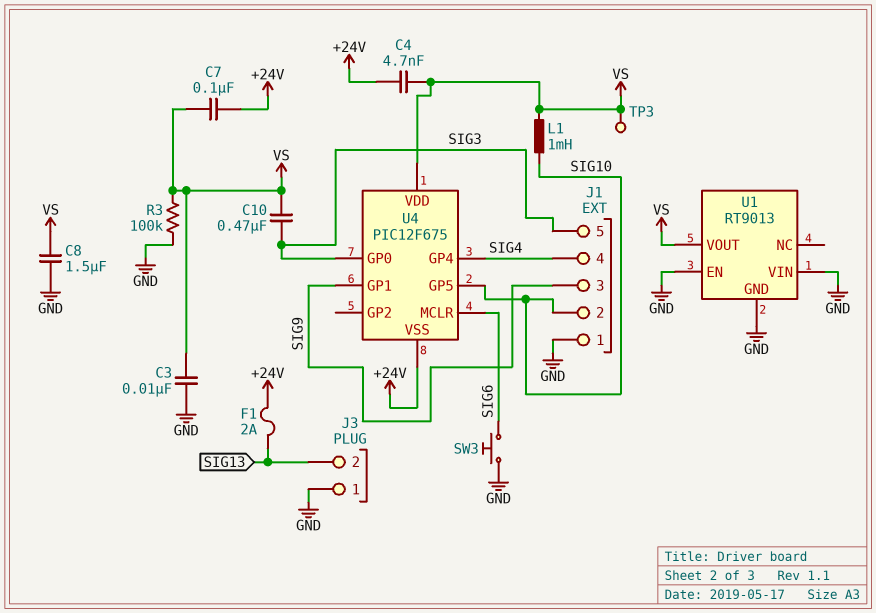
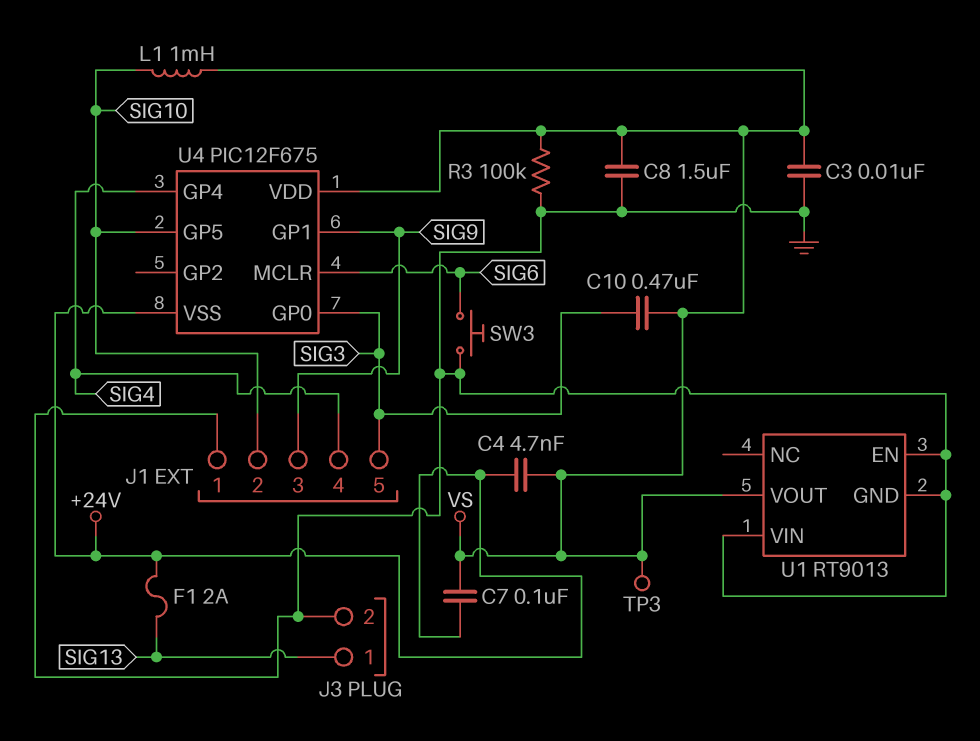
J3 pin 1: GND -> SIG13
J3 pin 2: SIG13 -> GND

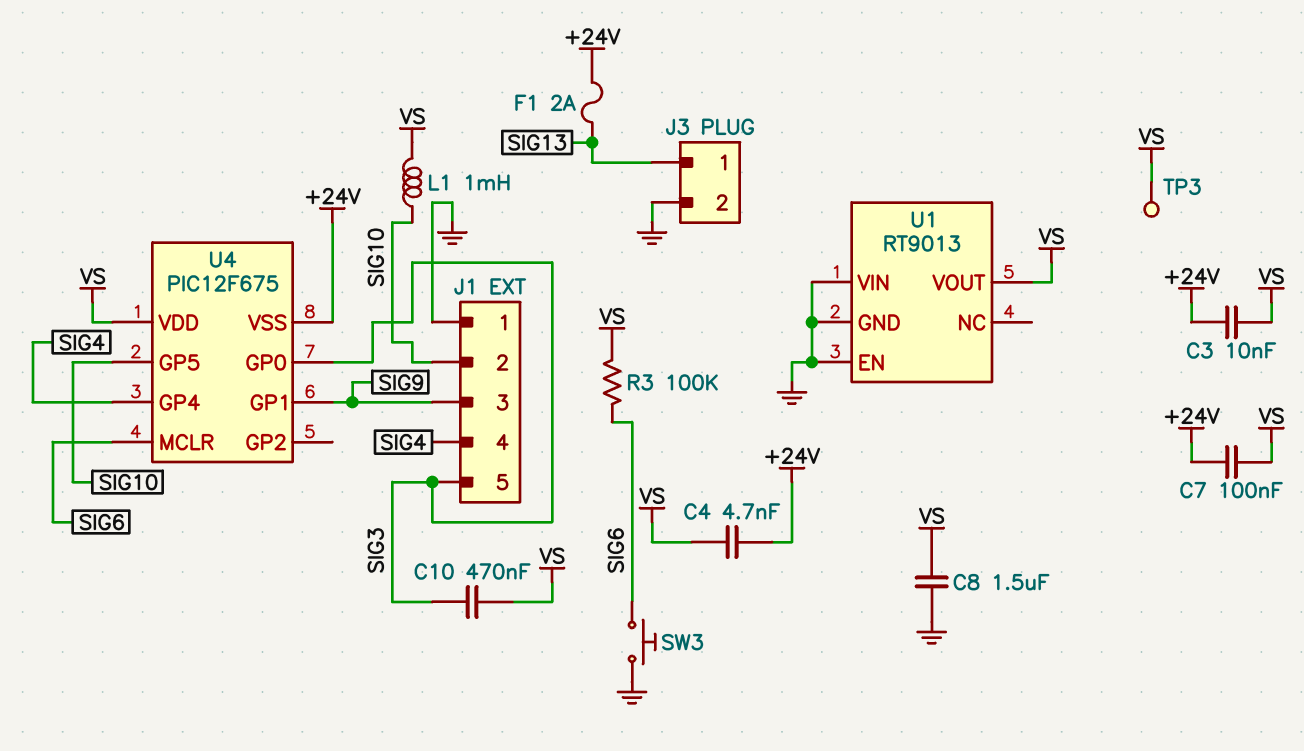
C3: 10nF (GND, VS) -> 10nF (+24V, VS)
R3: 100k (GND, VS) -> 100k (SIG6, VS)

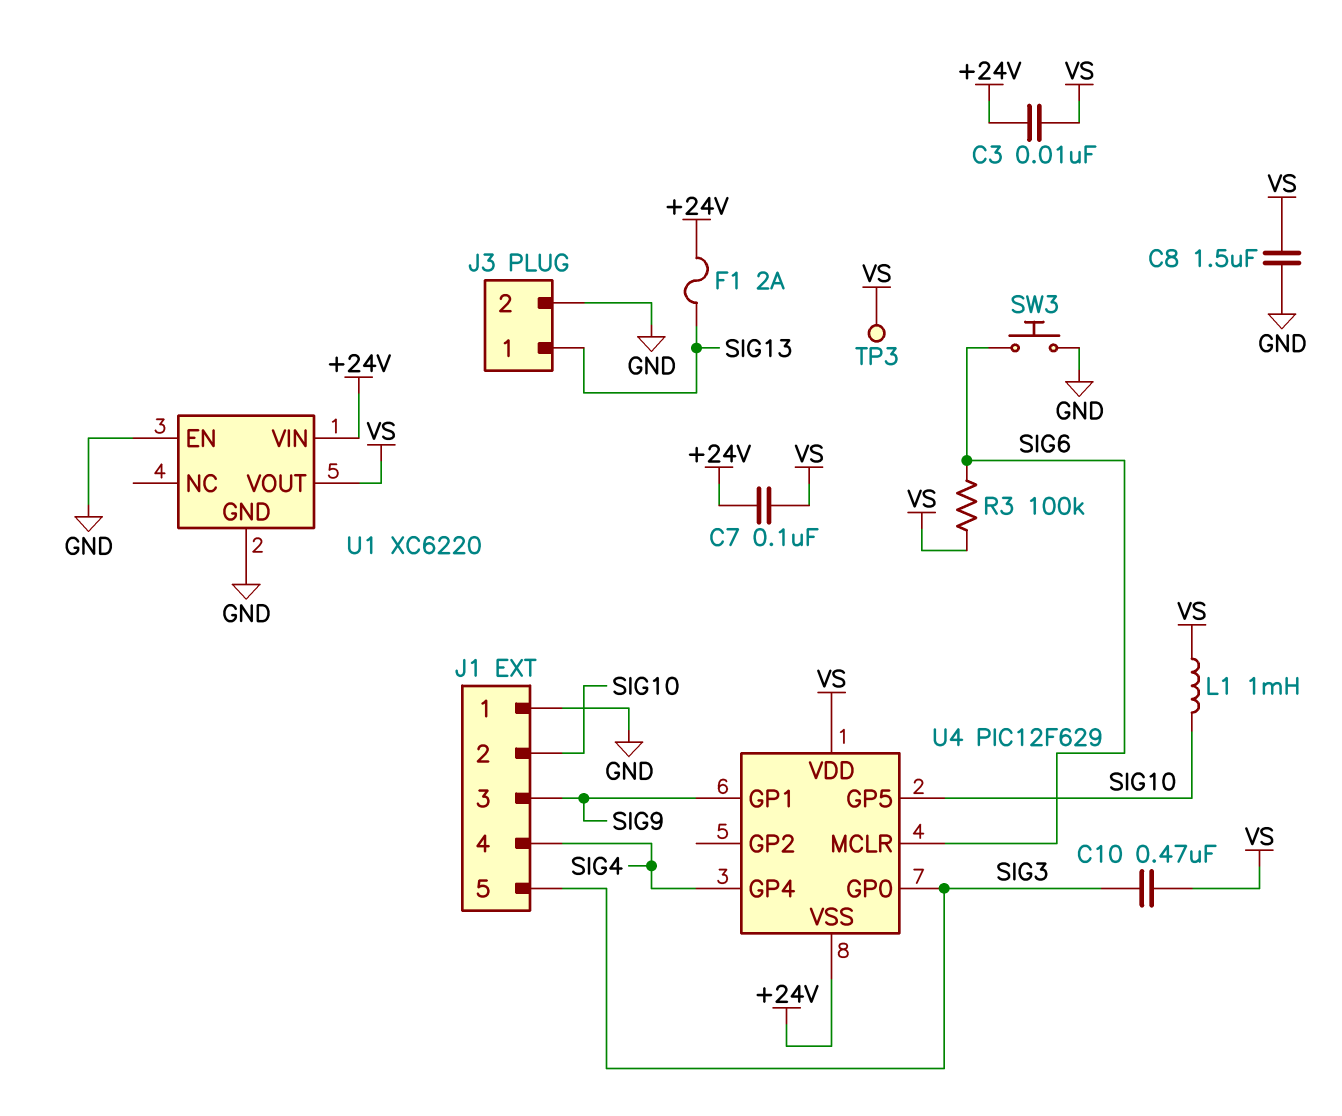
C4: 4.7nF (+24V, VS) -> none
U1: RT9013 -> XC6220
U1 pin VIN: GND -> +24V
U4: PIC12F675 -> PIC12F629

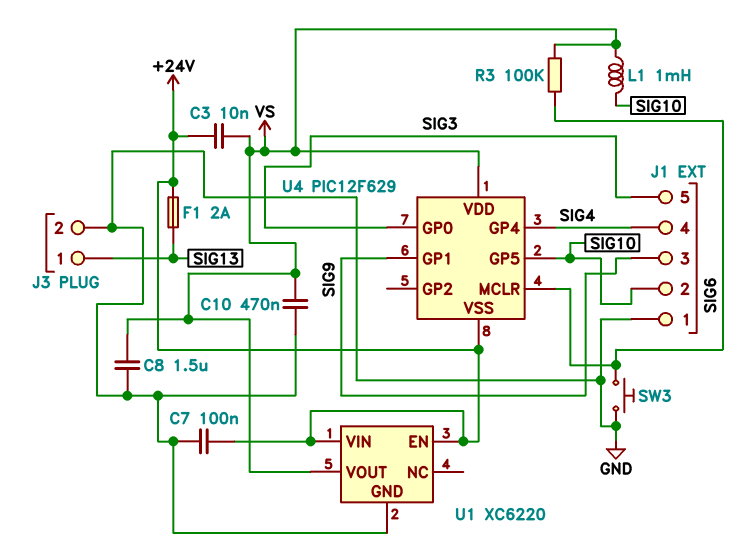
C7: 100nF (+24V, VS) -> 100nF (+24V, GND)
C10: 470nF (SIG3, VS) -> 470nF (GND, VS)
TP3: test point (VS) -> none
U1 pin EN: GND -> +24V

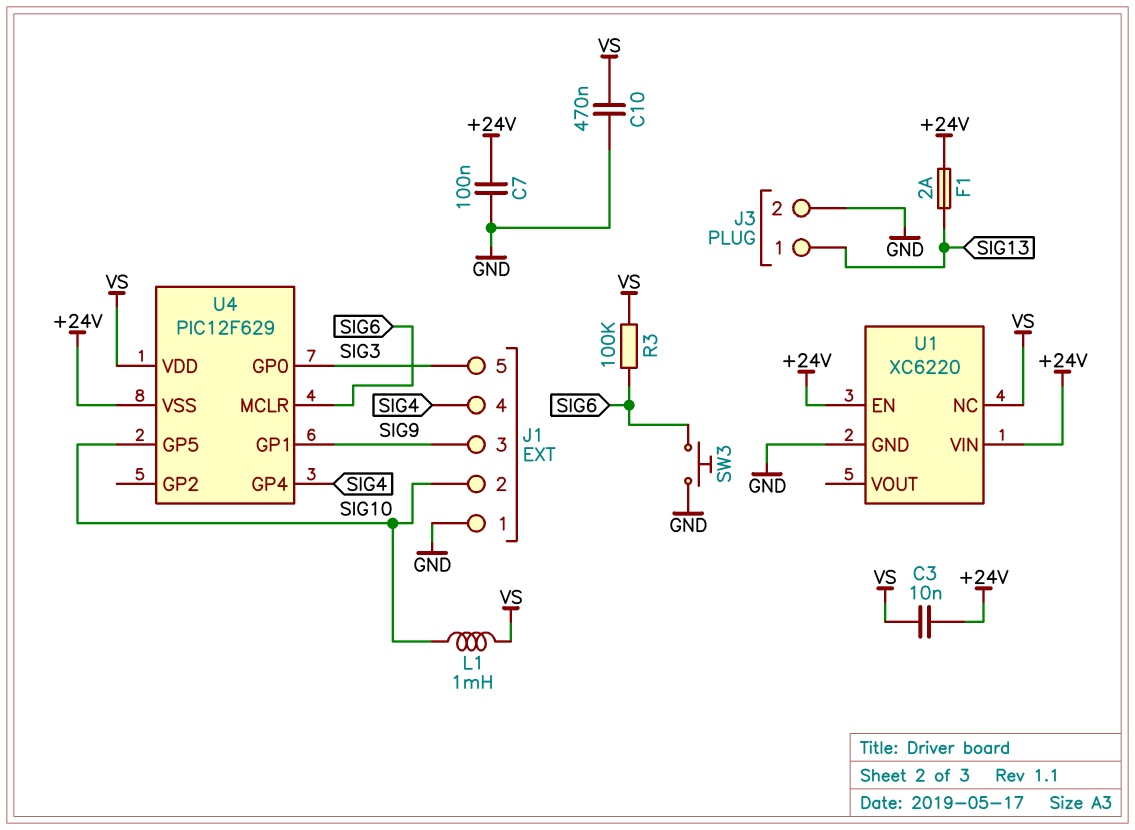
C8: 1.5uF (GND, VS) -> none
U1 pin NC: none -> VS
U1 pin VOUT: VS -> none

